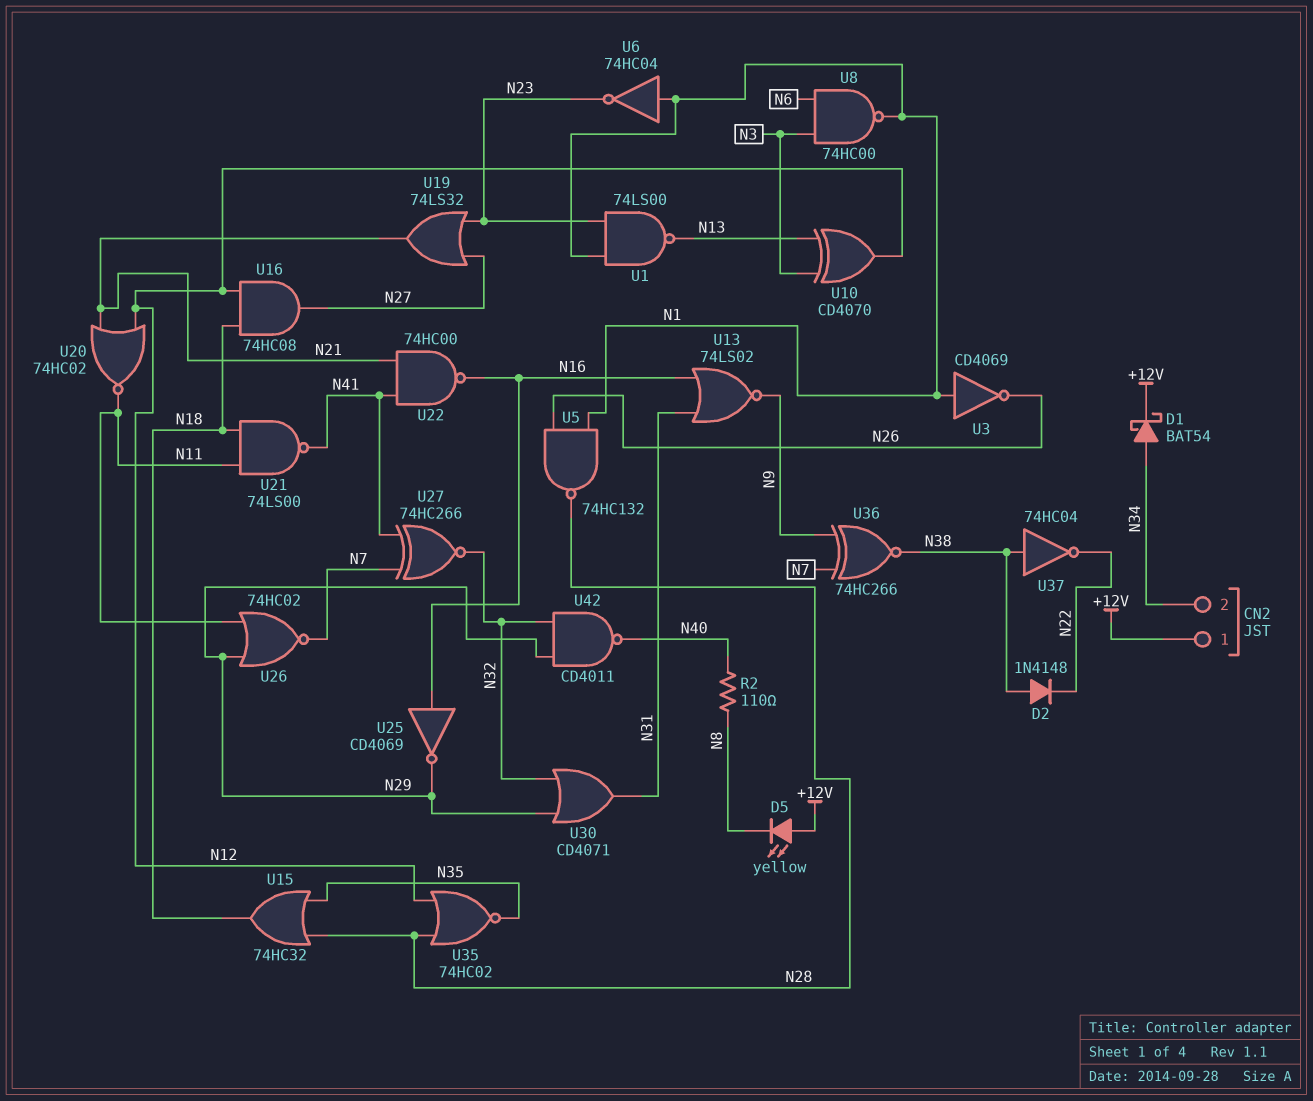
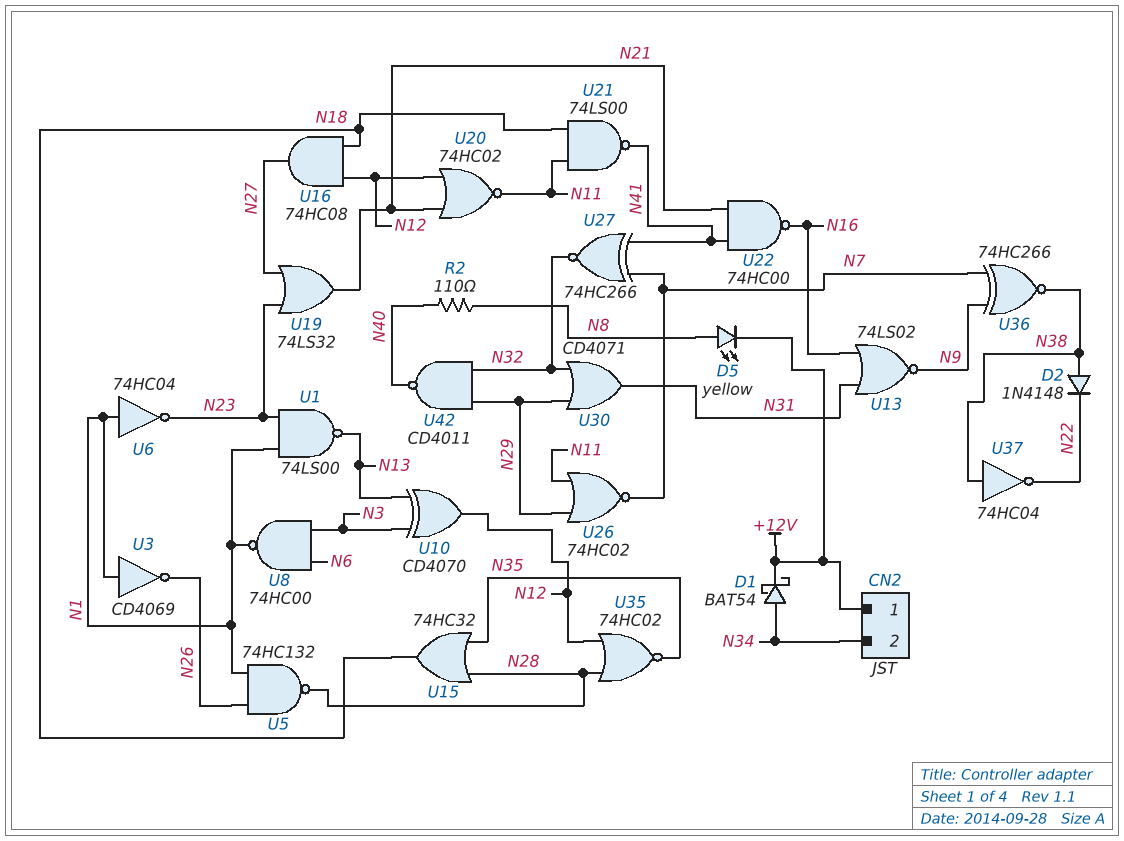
D5: LED yellow (A +12V, K N8) -> LED yellow (A N8, K +12V)
U25: NOT CD4069 (in N16, out N29) -> none

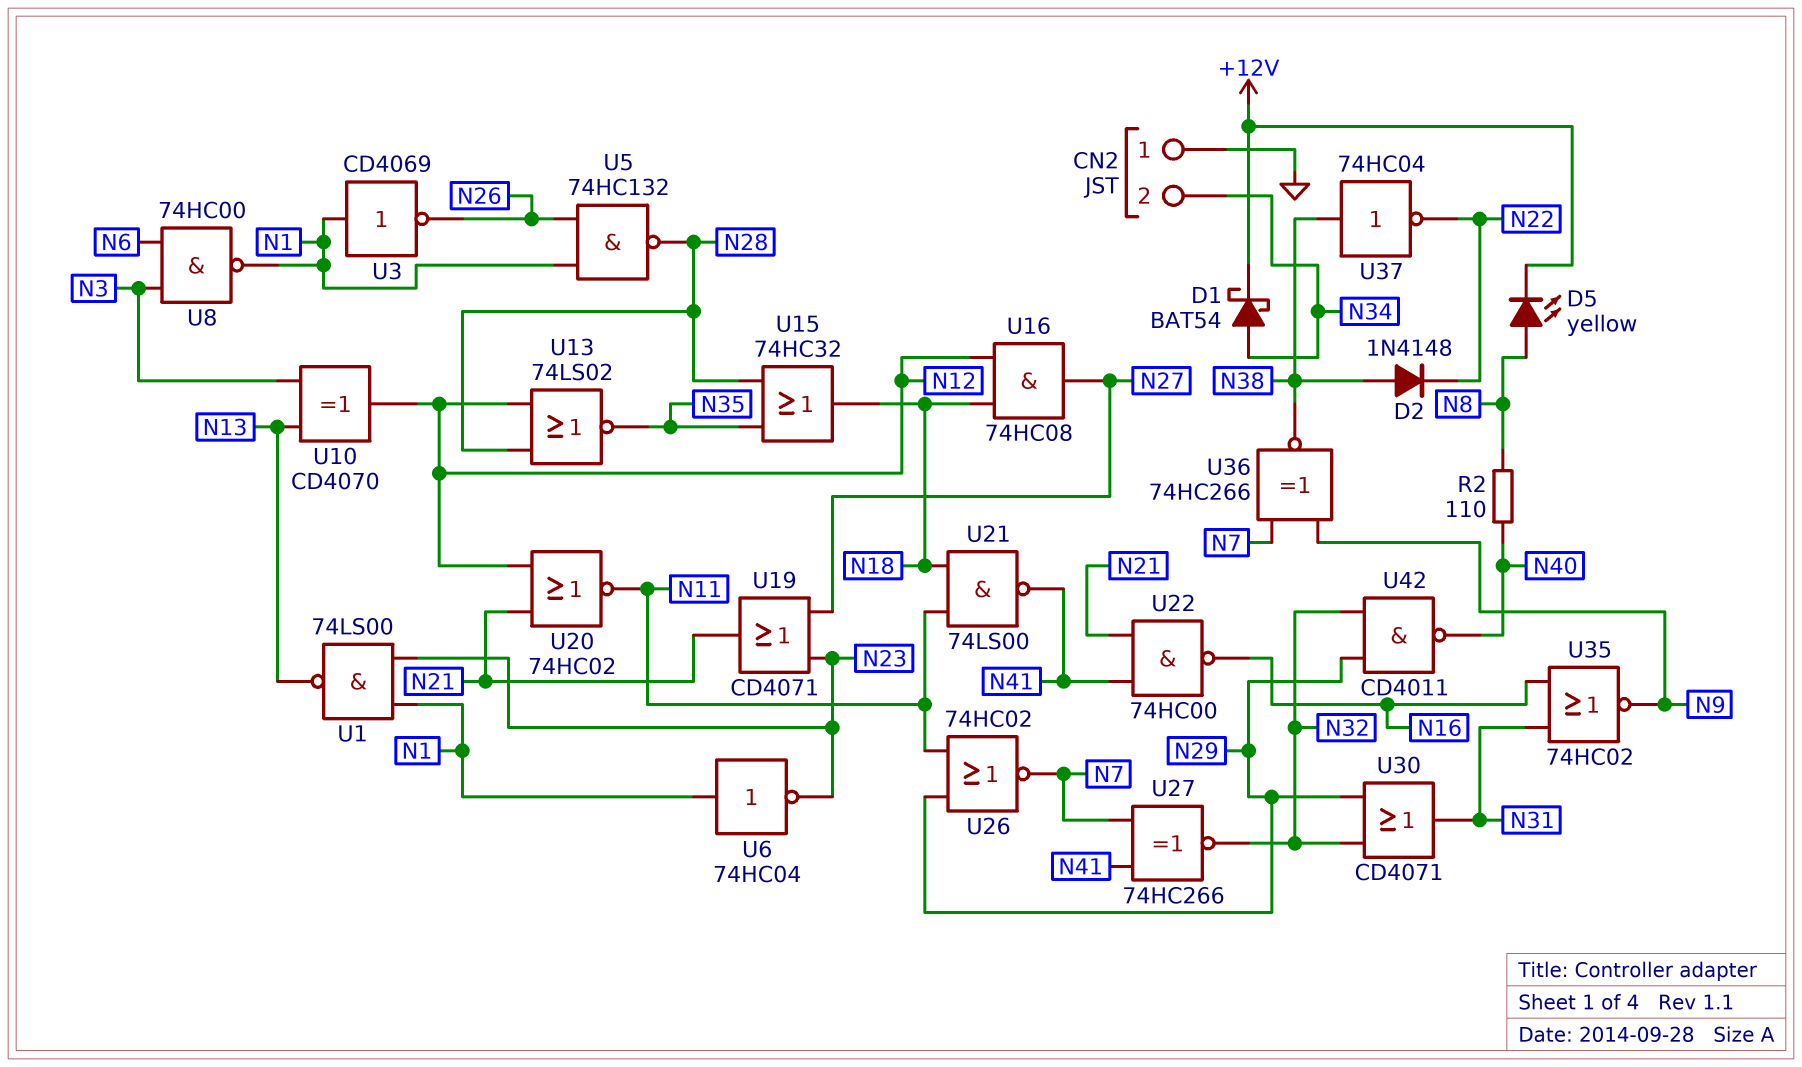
CN2 pin 1: +12V -> GND
U13: NOR 74LS02 (in N16, in N31, out N9) -> NOR 74LS02 (in N12, in N28, out N35)
U19: OR 74LS32 (in N23, in N27, out N21) -> OR CD4071 (in N23, in N27, out N21)
U35: NOR 74HC02 (in N12, in N28, out N35) -> NOR 74HC02 (in N16, in N31, out N9)

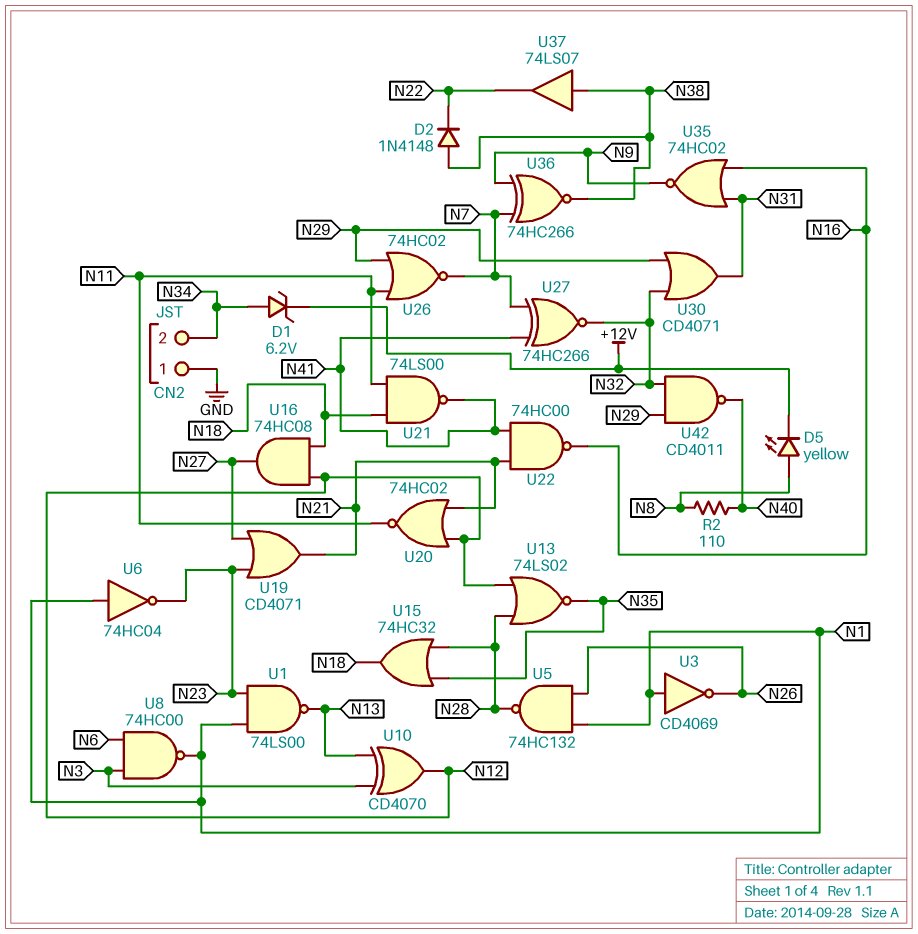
D1: schottky BAT54 (A N34, K +12V) -> zener 6.2V (A N34, K +12V)
U37: NOT 74HC04 (in N38, out N22) -> buffer 74LS07 (in N38, out N22)

